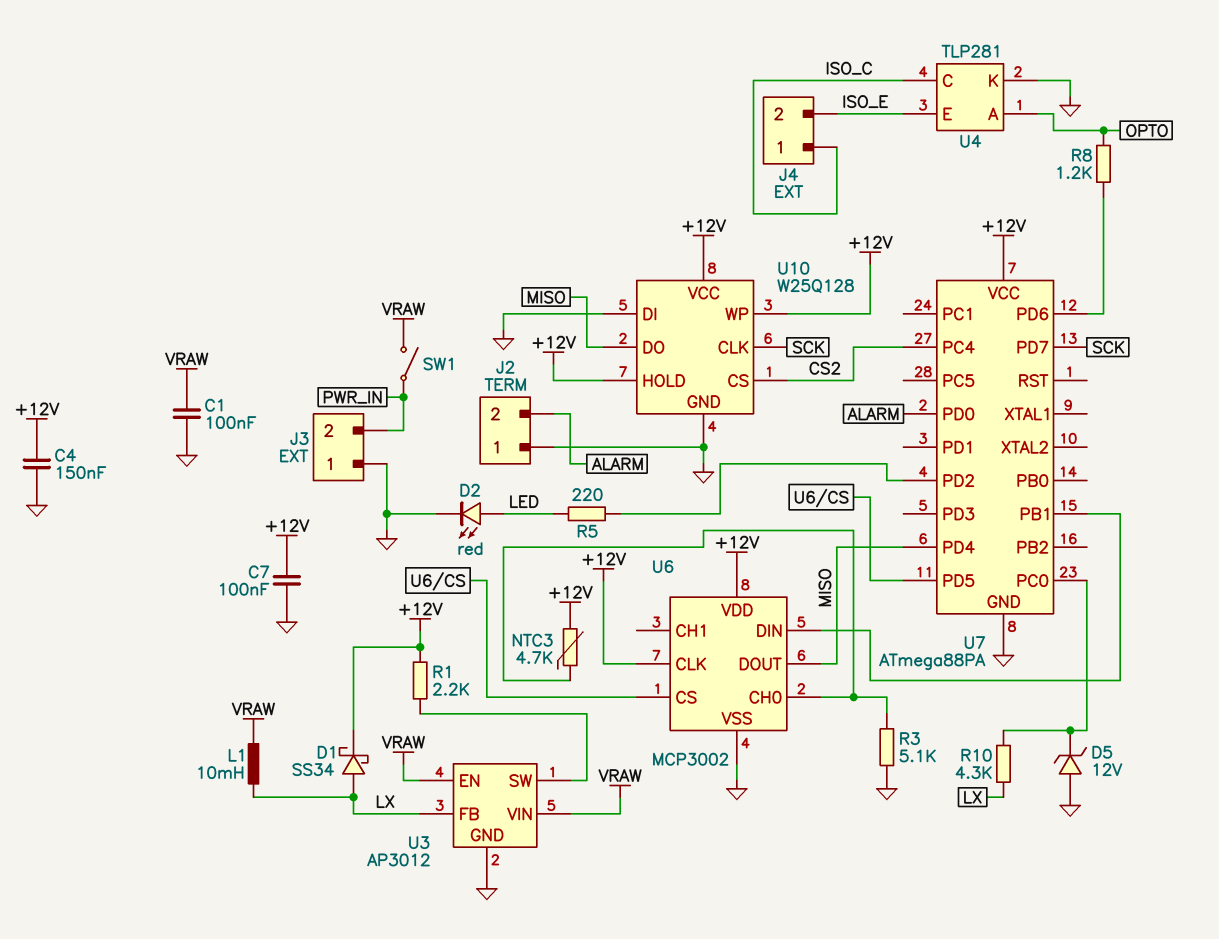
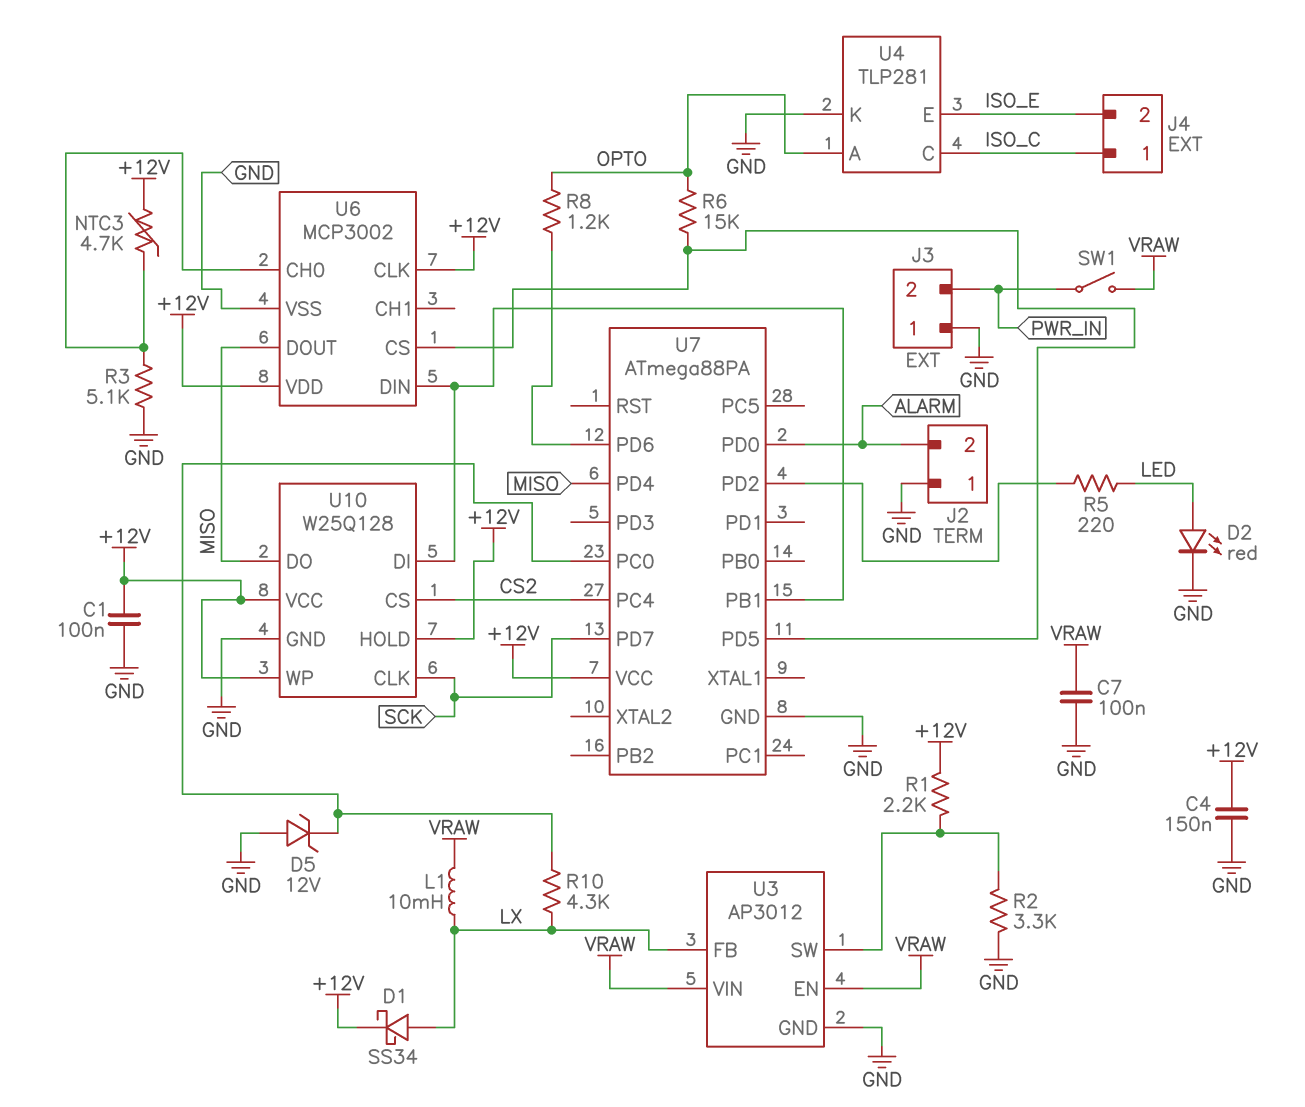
C1: 100nF (GND, VRAW) -> 100nF (+12V, GND)
C7: 100nF (+12V, GND) -> 100nF (GND, VRAW)
R2: none -> 3.3k (GND, U3/SW)
R6: none -> 15k (OPTO, U6/CS)
U10 pin DI: GND -> U6/DIN

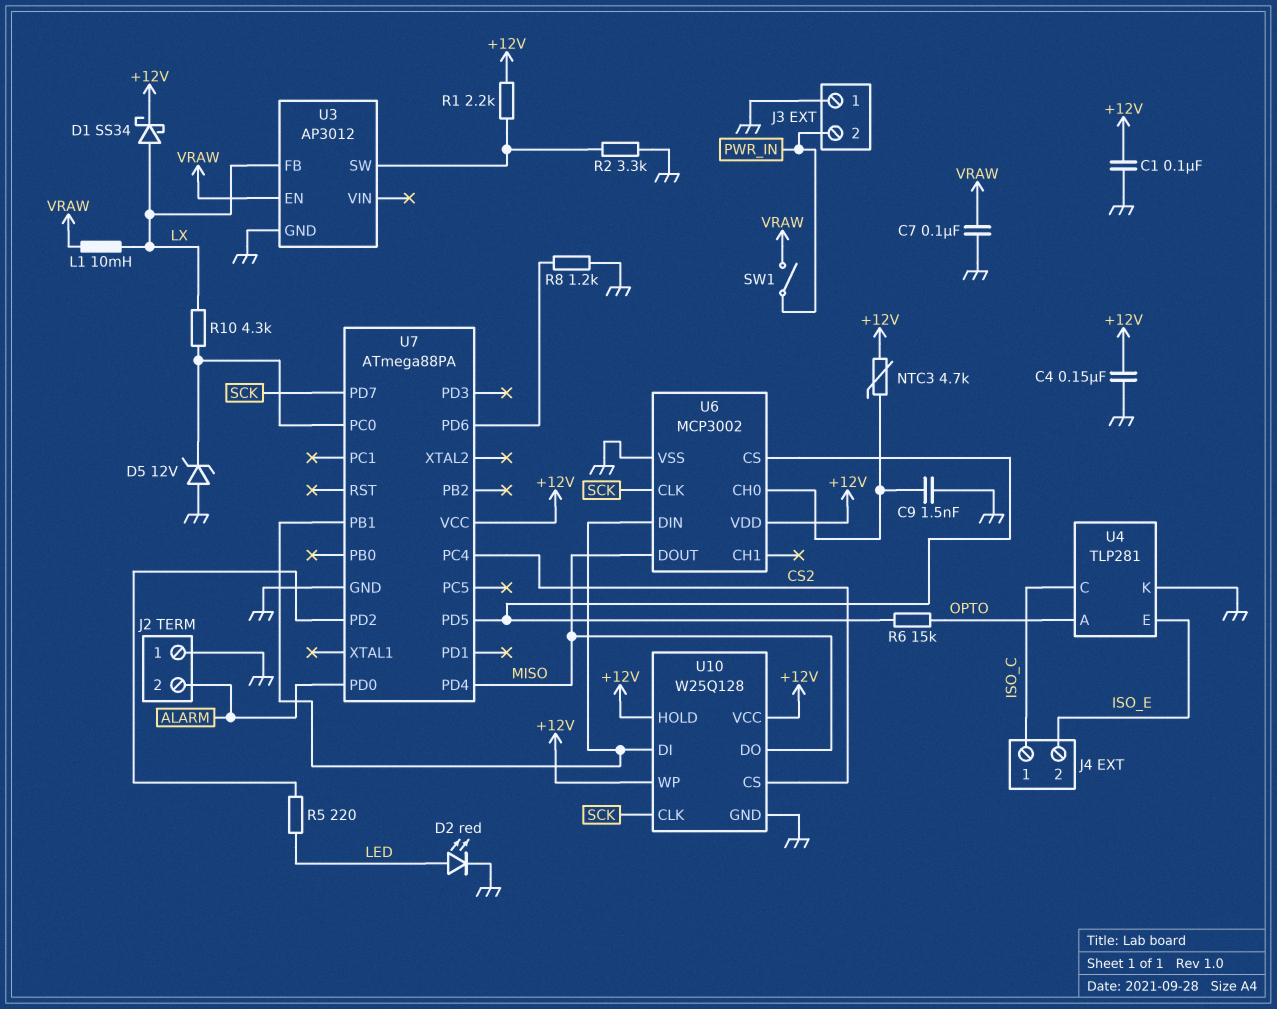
C9: none -> 1.5nF (GND, U6/CH0)
R3: 5.1k (GND, U6/CH0) -> none
R8: 1.2k (OPTO, U7/PD6) -> 1.2k (GND, U7/PD6)
U3 pin VIN: VRAW -> none
U6 pin CLK: +12V -> SCK

